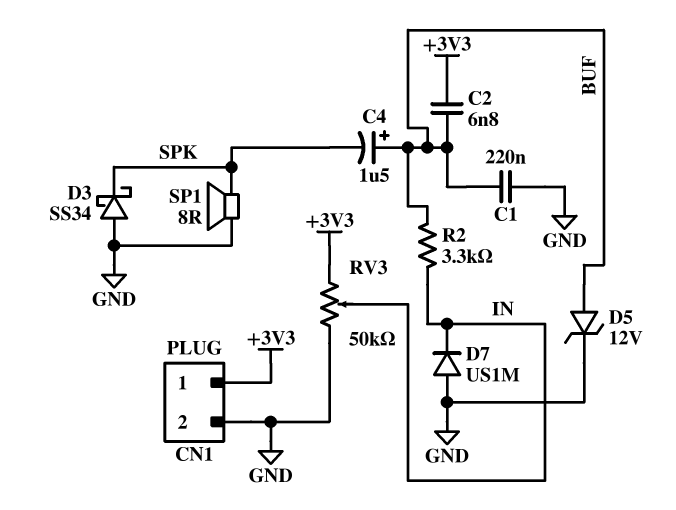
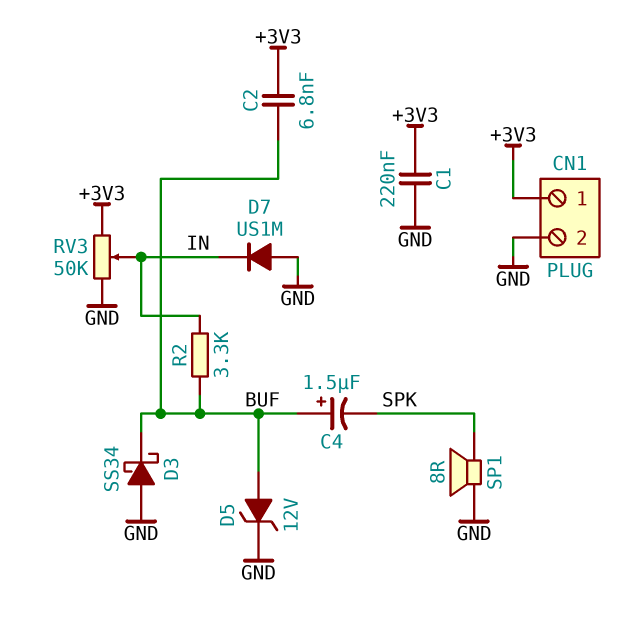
C1: 220nF (BUF, GND) -> 220nF (+3V3, GND)
D3: schottky SS34 (A GND, K SPK) -> schottky SS34 (A GND, K BUF)

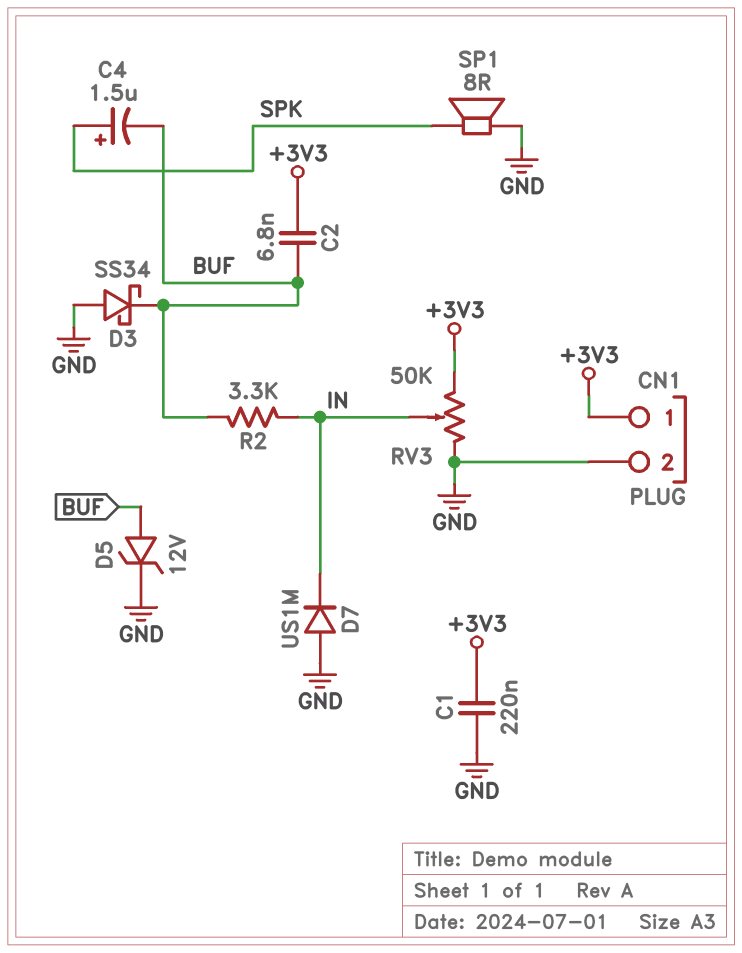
C4: 1.5uF (plus BUF, minus SPK) -> 1.5uF (plus SPK, minus BUF)

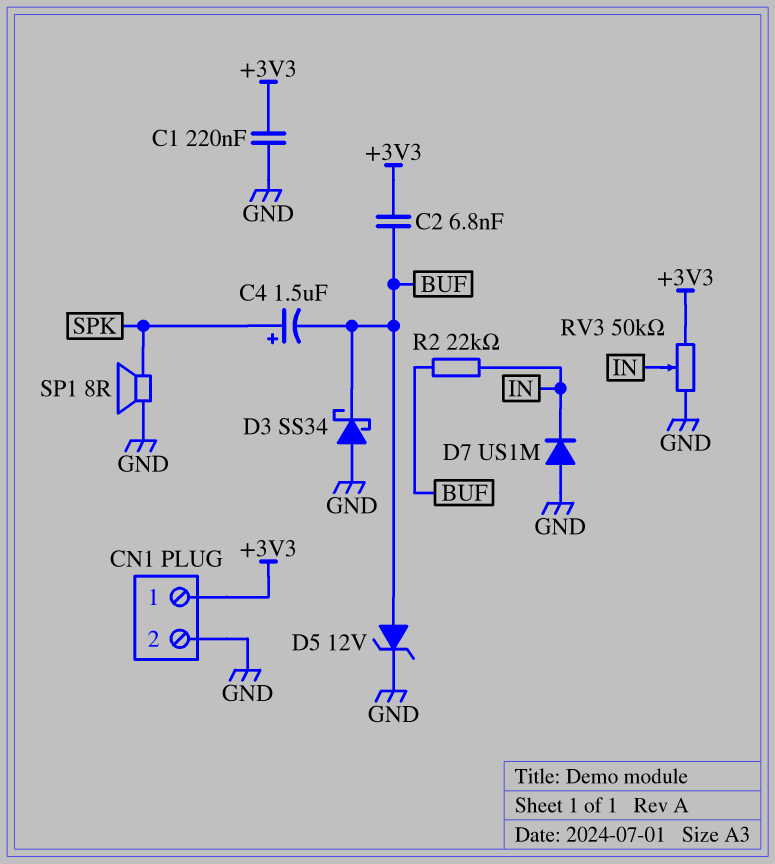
R2: 3.3k (BUF, IN) -> 22k (BUF, IN)

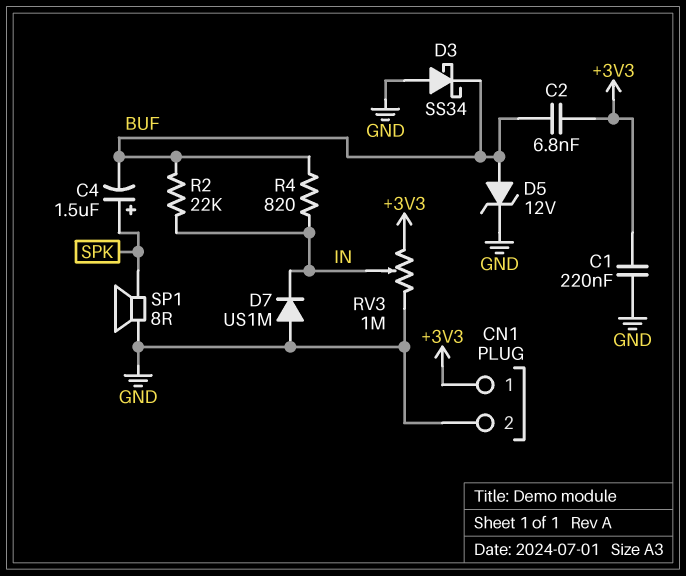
R4: none -> 820 (BUF, IN)
RV3: 50k (+3V3, GND, wiper IN) -> 1M (+3V3, GND, wiper IN)

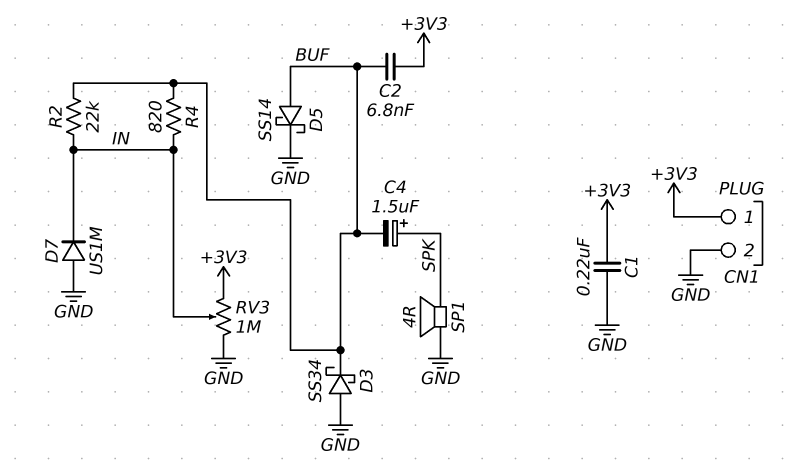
D5: zener 12V (A BUF, K GND) -> schottky SS14 (A BUF, K GND)
SP1: speaker 8R (GND, SPK) -> speaker 4R (GND, SPK)

